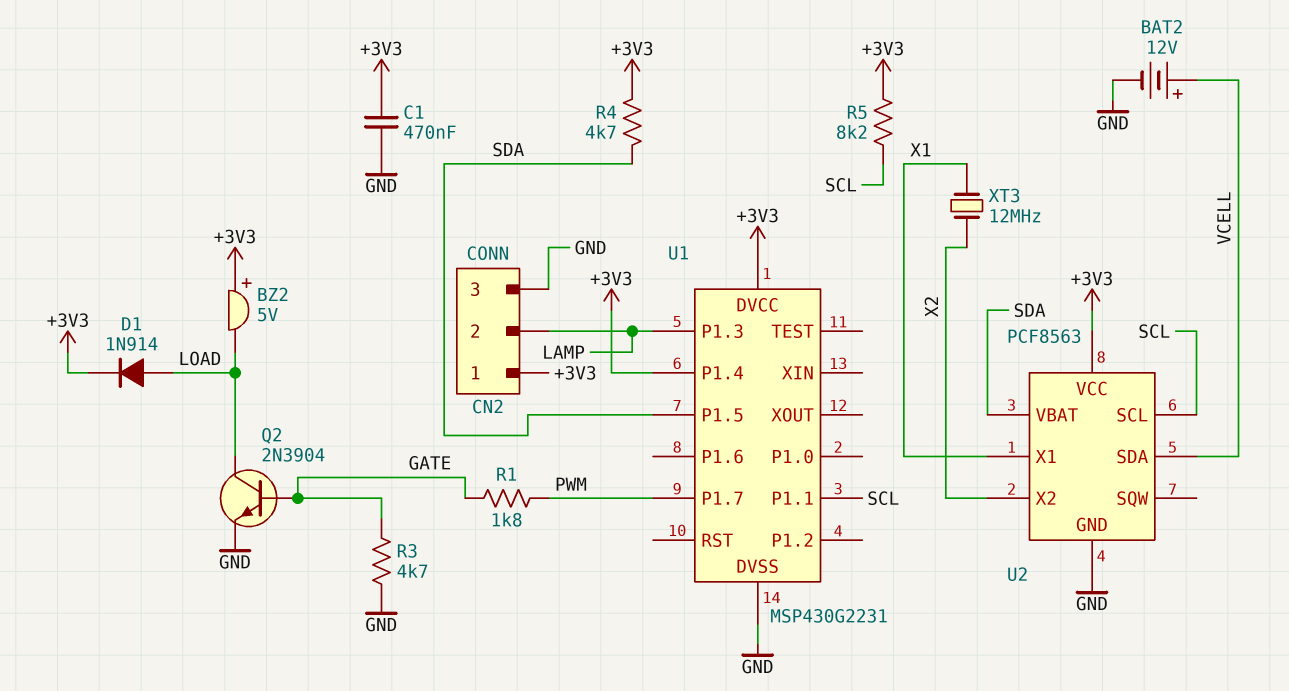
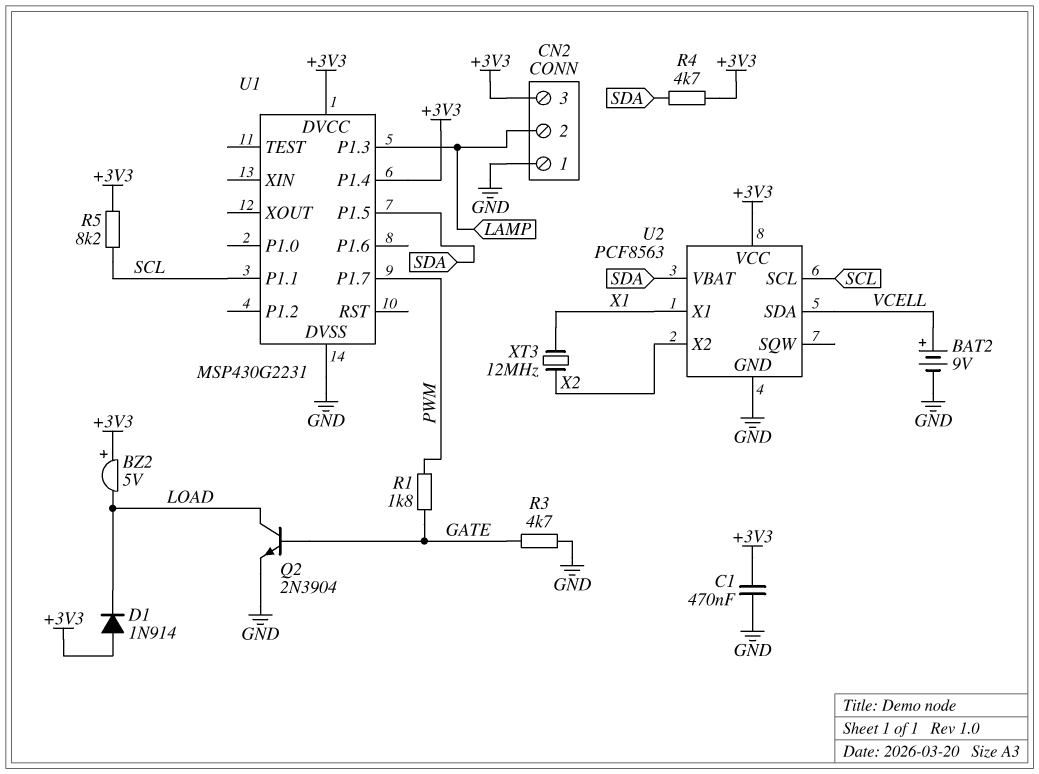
BAT2: 12V (plus VCELL, minus GND) -> 9V (plus VCELL, minus GND)
CN2 pin 1: +3V3 -> GND
CN2 pin 3: GND -> +3V3
D1: diode 1N914 (A LOAD, K +3V3) -> diode 1N914 (A +3V3, K LOAD)

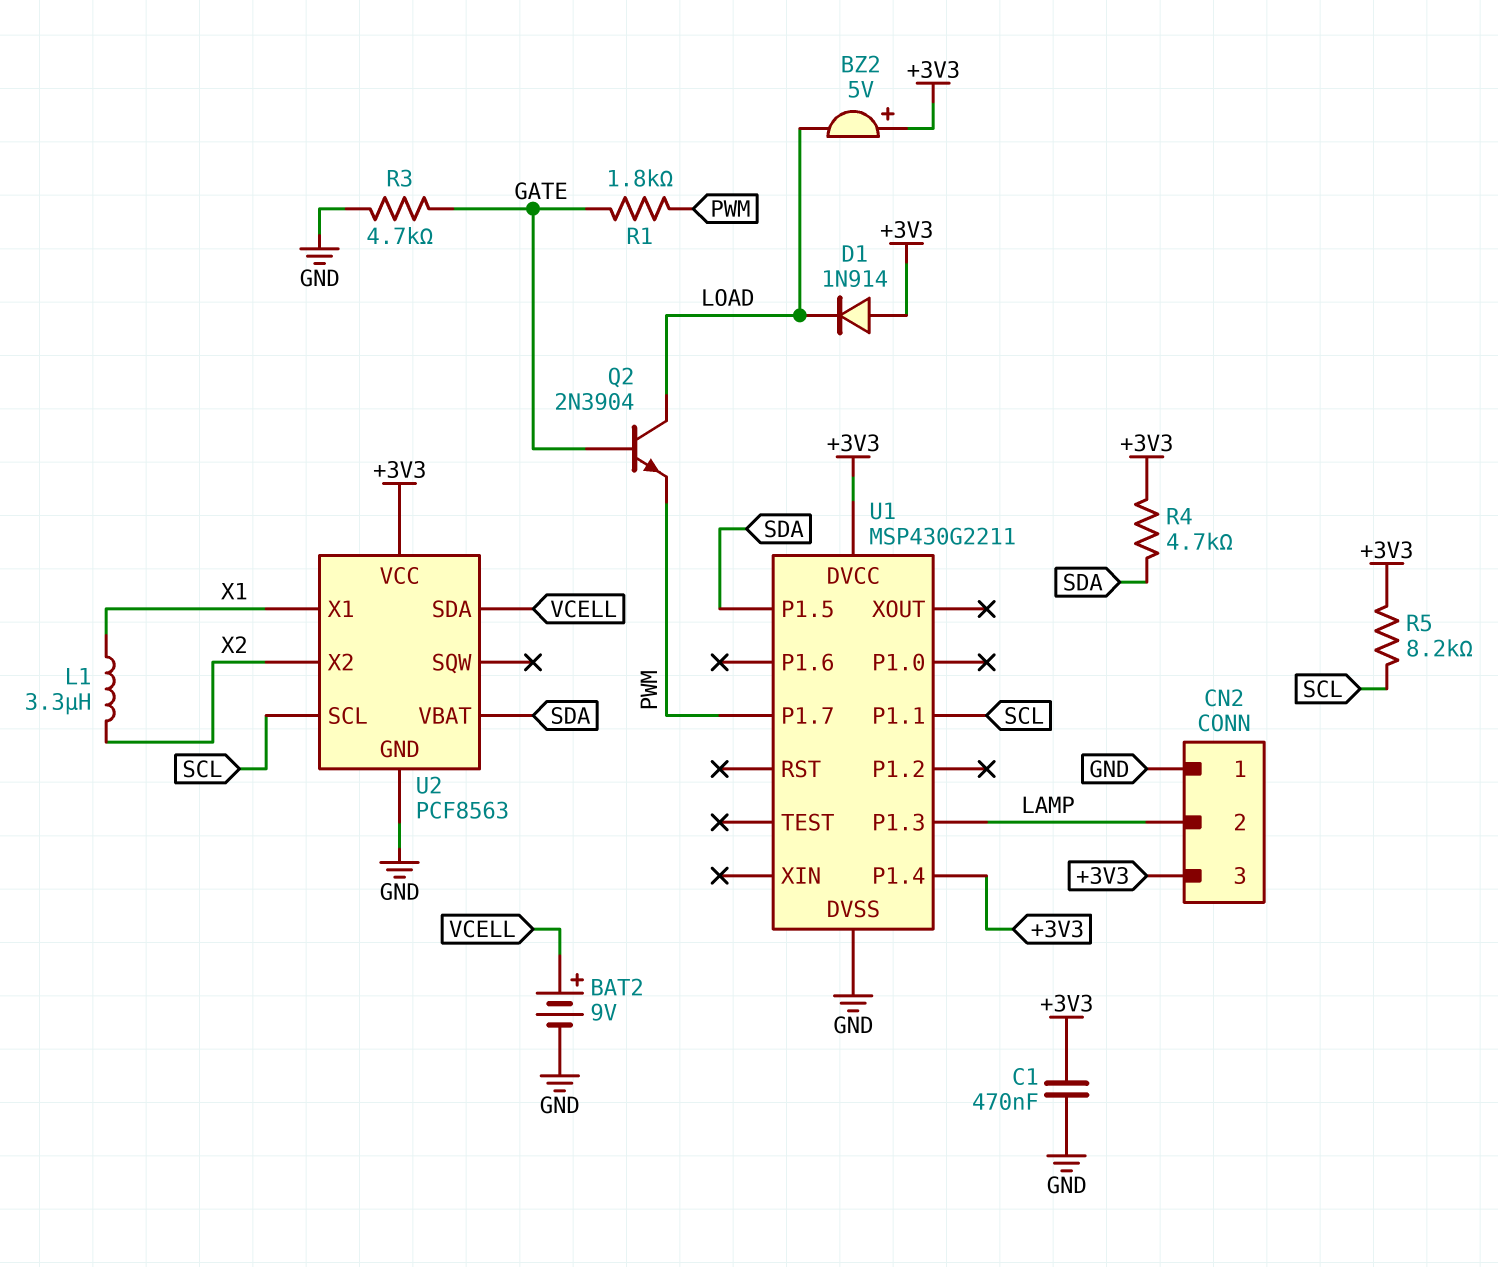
L1: none -> 3.3uH (X1, X2)
Q2: NPN 2N3904 (B GATE, C LOAD, E GND) -> NPN 2N3904 (B GATE, C LOAD, E PWM)
U1: MSP430G2231 -> MSP430G2211
XT3: 12MHz (X1, X2) -> none

